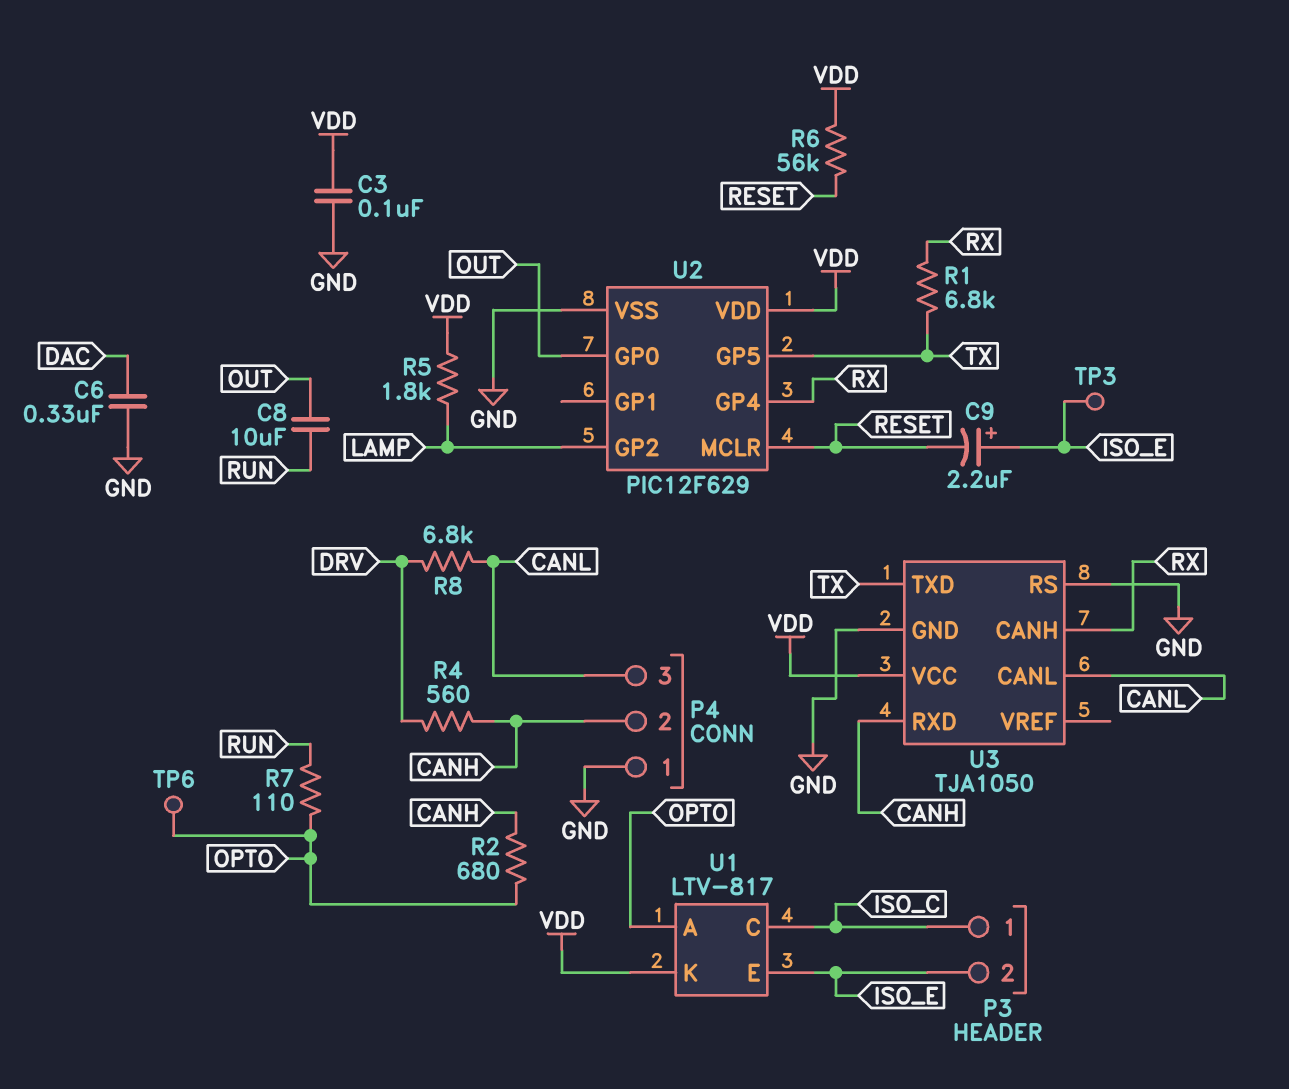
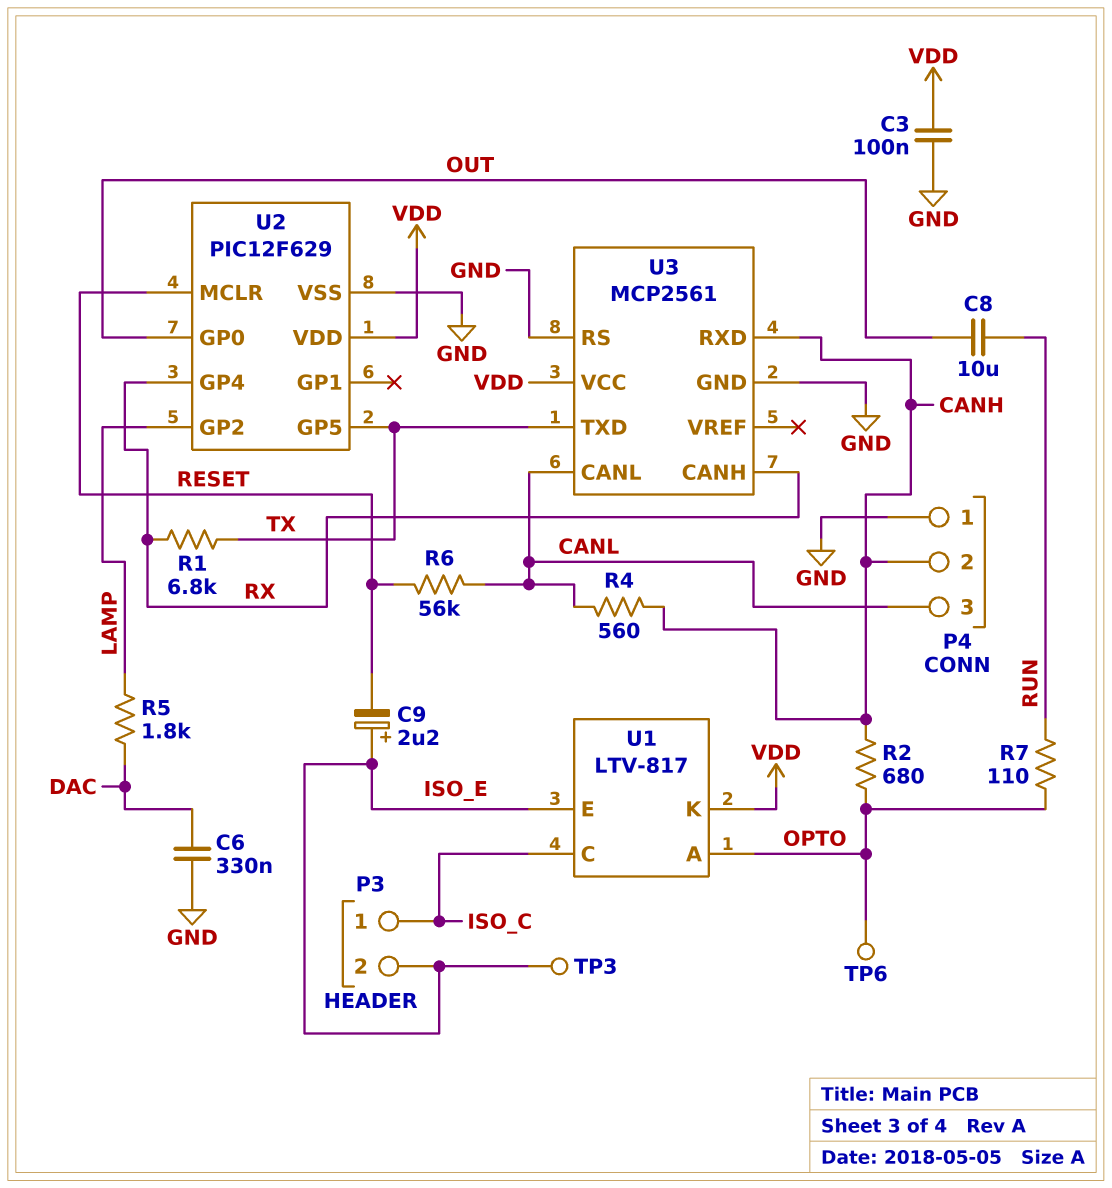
R4: 560 (CANH, DRV) -> 560 (CANH, CANL)
R5: 1.8k (LAMP, VDD) -> 1.8k (DAC, LAMP)
R6: 56k (RESET, VDD) -> 56k (CANL, RESET)
R8: 6.8k (CANL, DRV) -> none
U3: TJA1050 -> MCP2561

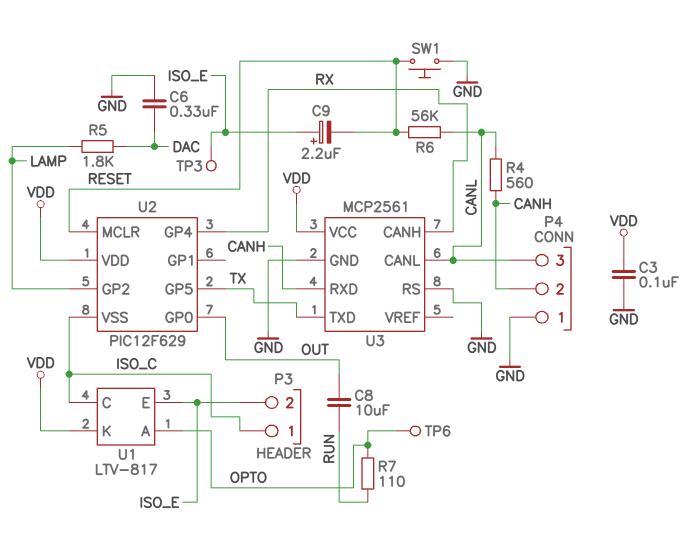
R1: 6.8k (RX, TX) -> none
R2: 680 (CANH, OPTO) -> none
SW1: none -> button (GND, RESET)
U2 pin VSS: GND -> ISO_C

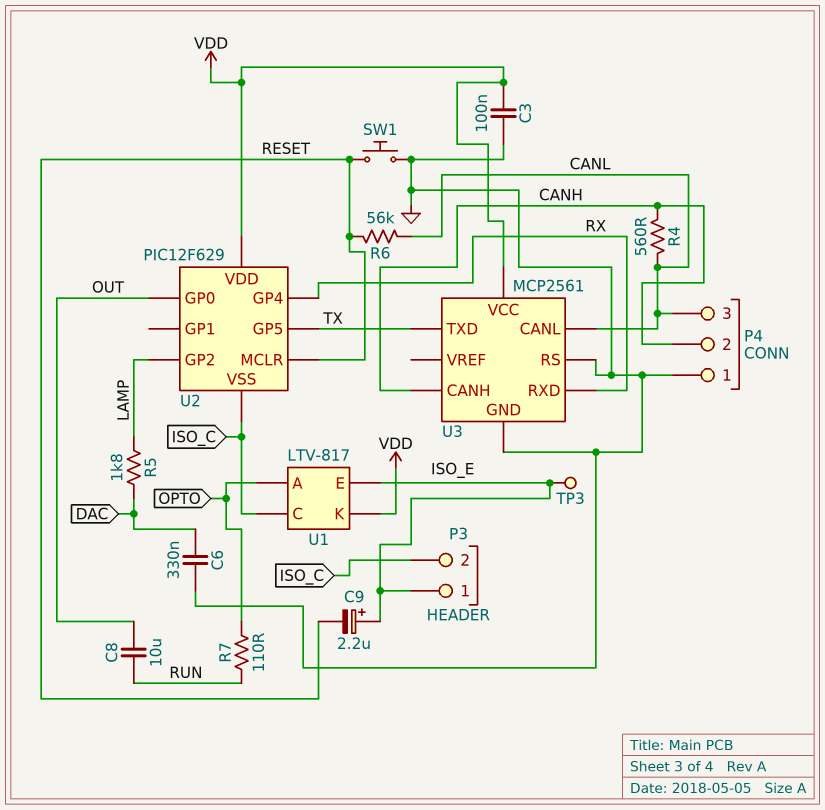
P3 pin 1: ISO_C -> ISO_E
P3 pin 2: ISO_E -> ISO_C
TP6: test point (OPTO) -> none
U3 pin CANH: RX -> CANH
U3 pin RXD: CANH -> RX

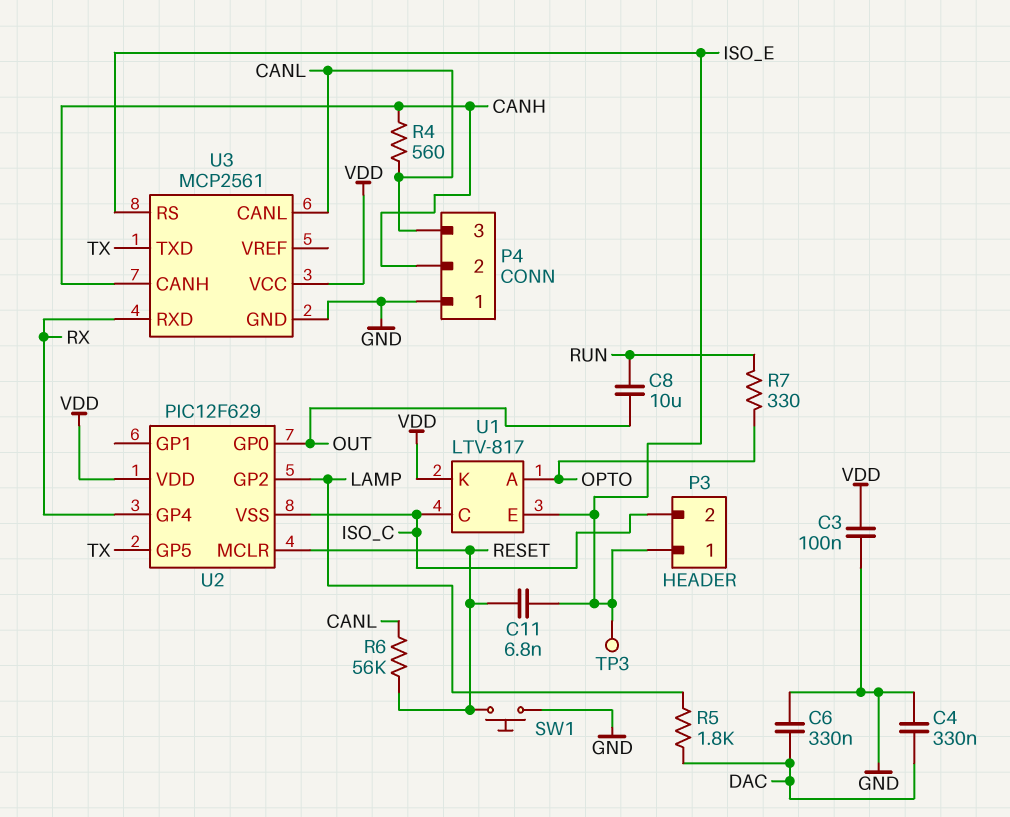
C4: none -> 330nF (DAC, GND)
C9: 2.2uF (plus ISO_E, minus RESET) -> none
C11: none -> 6.8nF (ISO_E, RESET)
R7: 110 (OPTO, RUN) -> 330 (OPTO, RUN)
U3 pin RS: GND -> ISO_E

